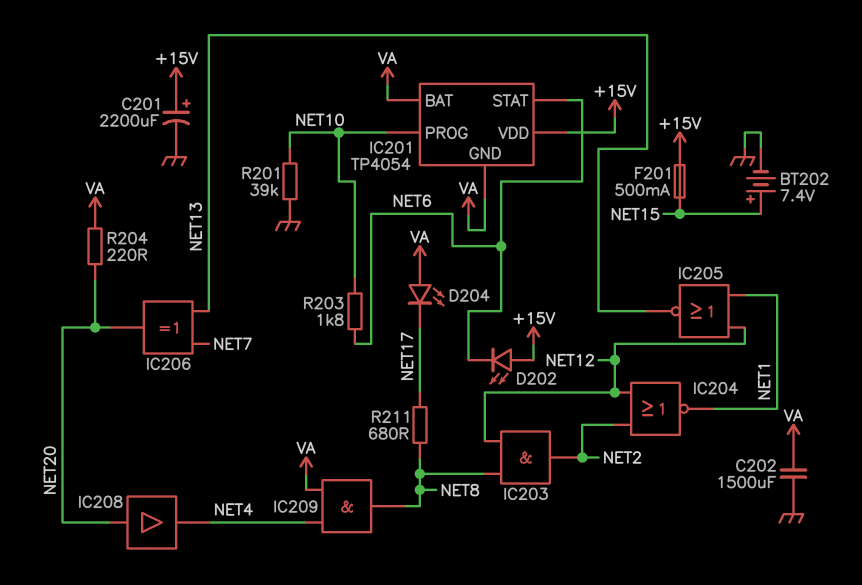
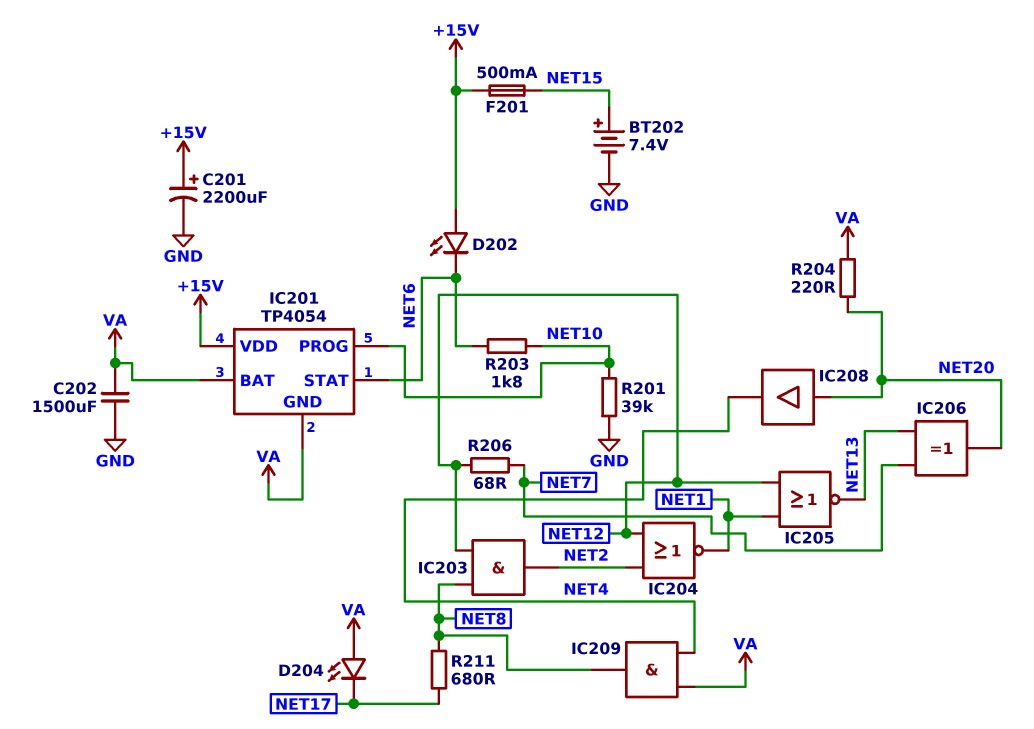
R206: none -> 68 (NET7, NET12)

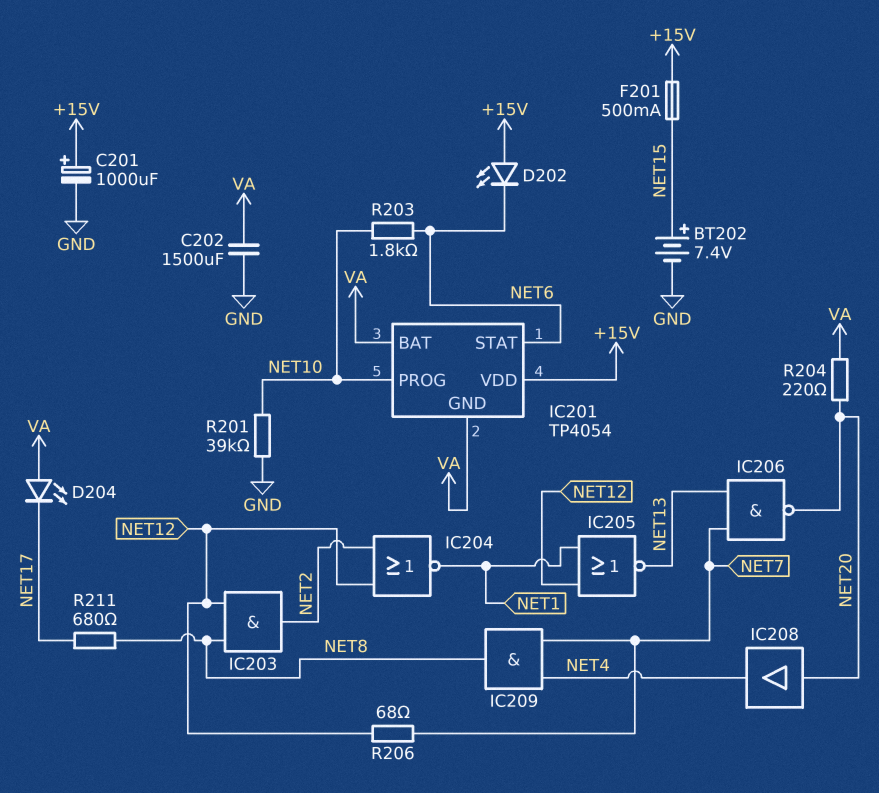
C201: 2200uF (plus +15V, minus GND) -> 1000uF (plus +15V, minus GND)
IC206: XOR (in NET7, in NET13, out NET20) -> NAND (in NET7, in NET13, out NET20)
IC209: AND (in NET4, in VA, out NET8) -> AND (in NET4, in NET7, out NET8)

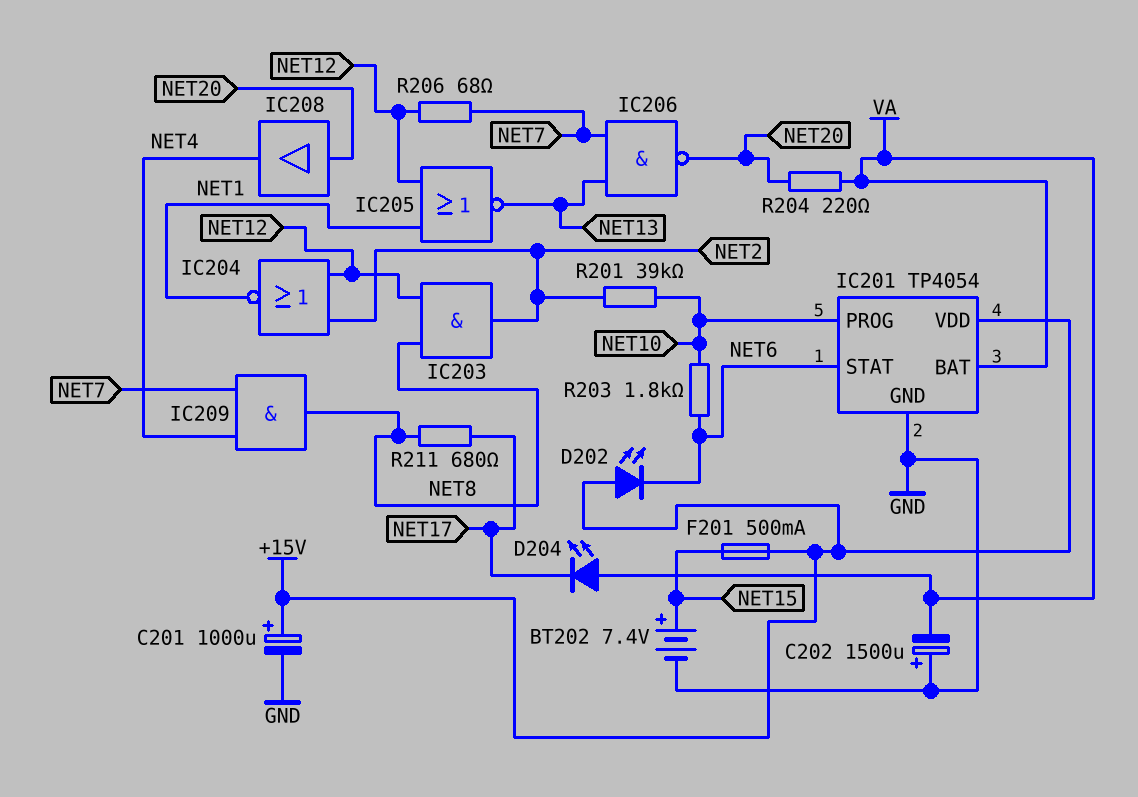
C202: 1500uF (GND, VA) -> 1500uF (plus GND, minus VA)
IC201 pin GND: VA -> GND
R201: 39k (GND, NET10) -> 39k (NET2, NET10)

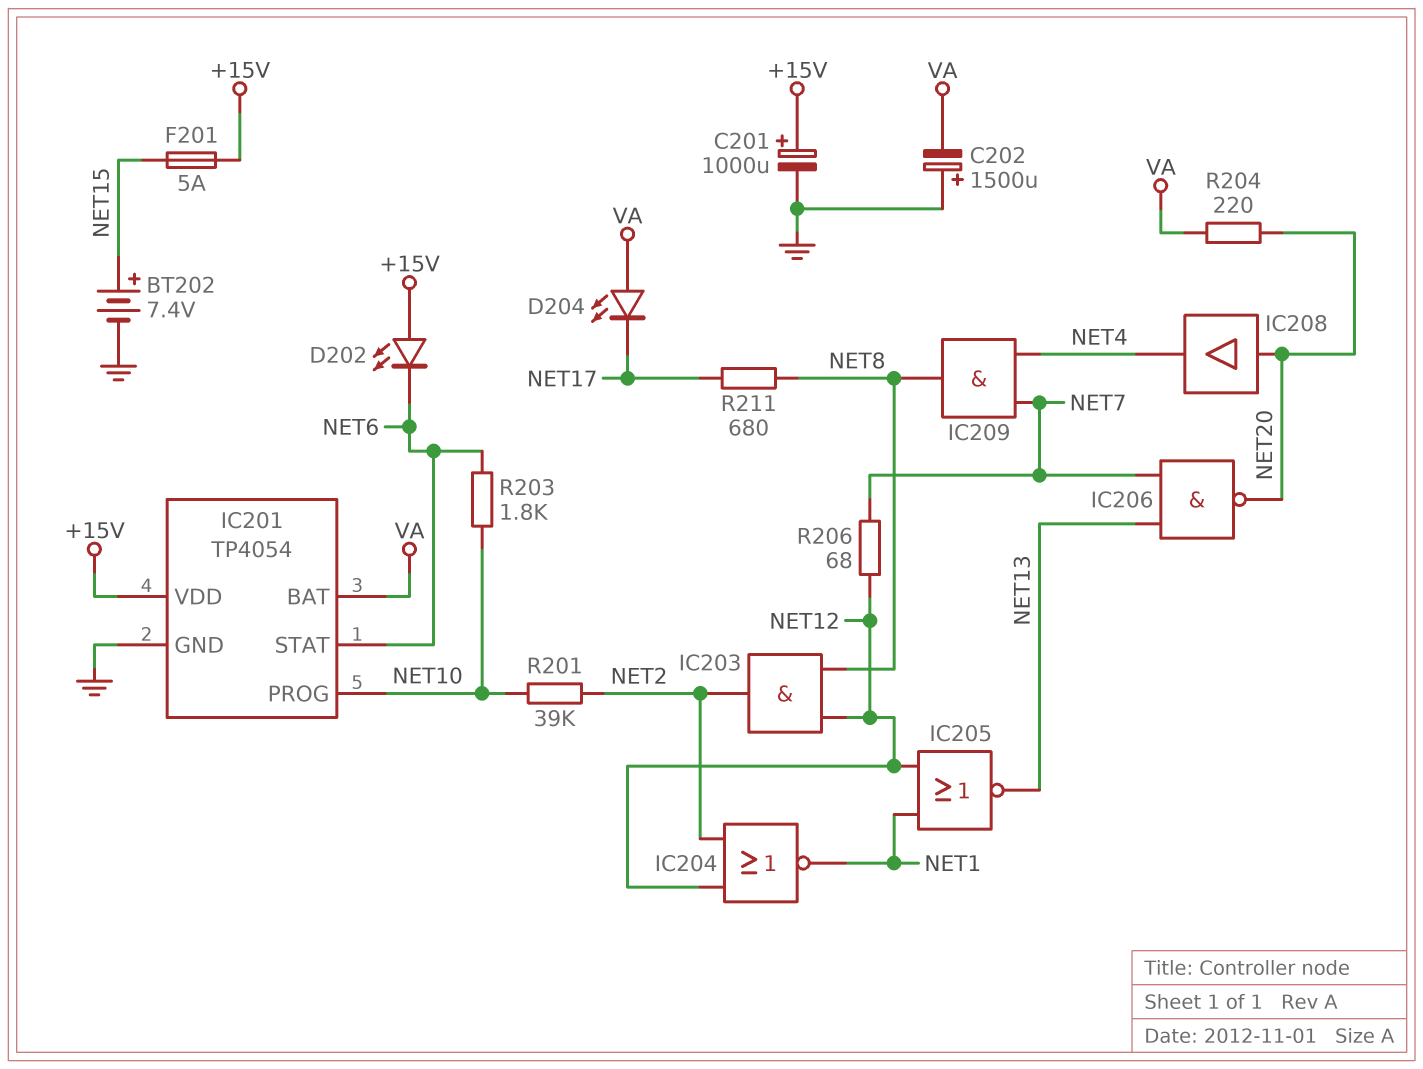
F201: 500mA (+15V, NET15) -> 5A (+15V, NET15)

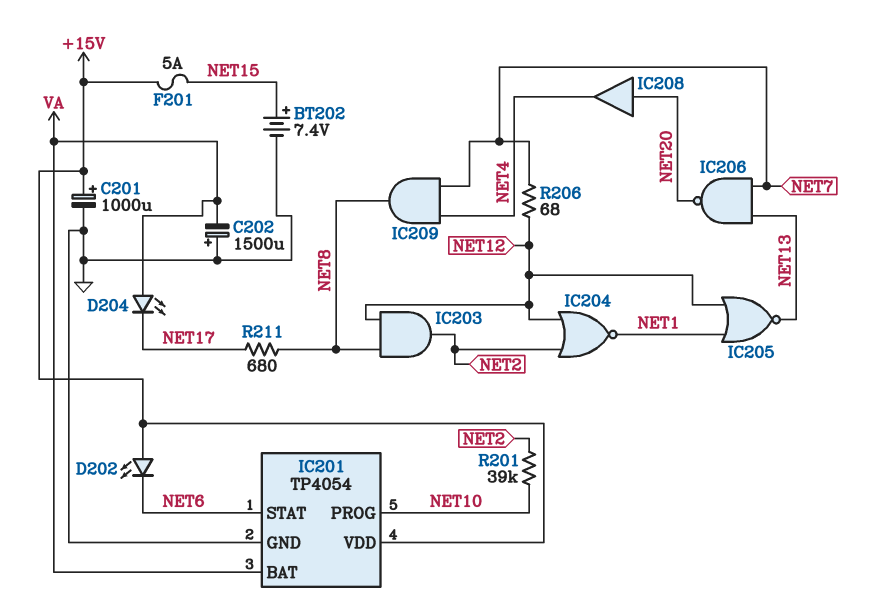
R203: 1.8k (NET6, NET10) -> none
R204: 220 (NET20, VA) -> none

